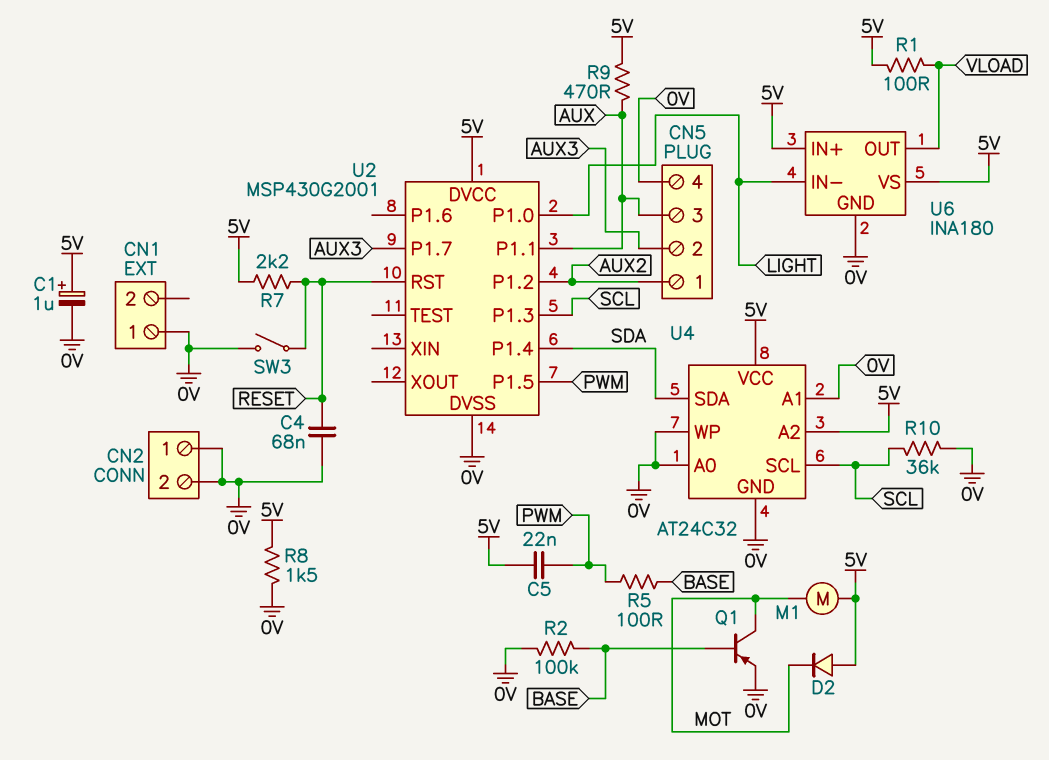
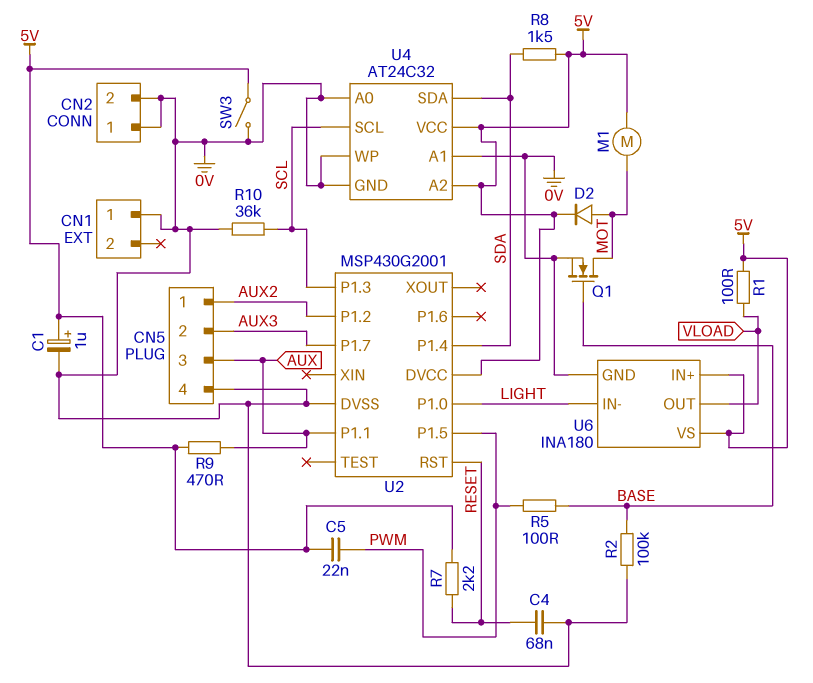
D2: diode (A 5V, K MOT) -> diode (A MOT, K 5V)
Q1: PNP (B BASE, C MOT, E 0V) -> NMOS (G BASE, D MOT, S 0V)
R8: 1.5k (0V, 5V) -> 1.5k (5V, SDA)
SW3: switch (0V, RESET) -> switch (0V, 5V)

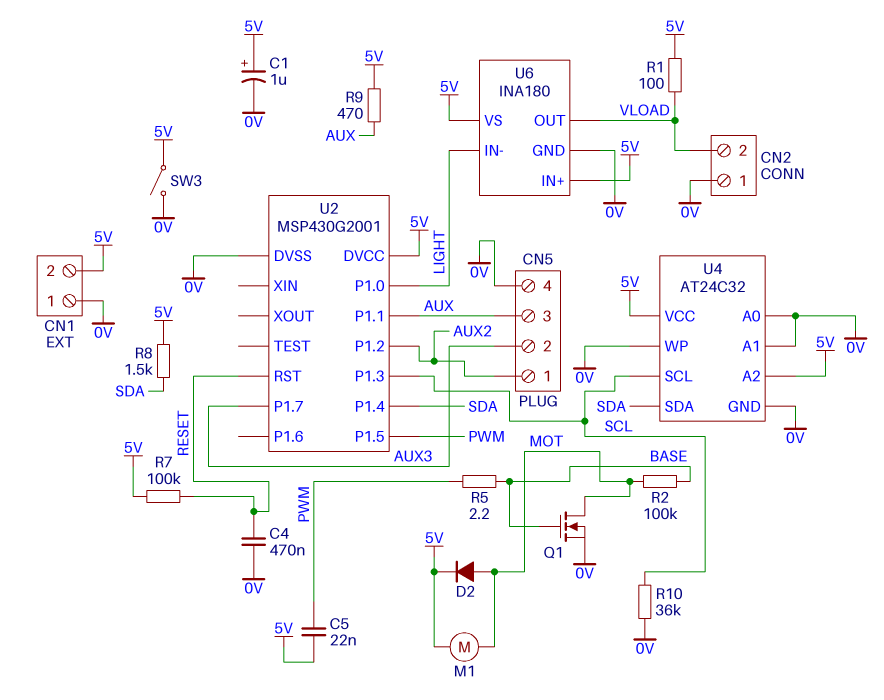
C4: 68nF (0V, RESET) -> 470nF (0V, RESET)
CN1 pin 2: none -> 5V
CN2 pin 2: 0V -> VLOAD
R2: 100k (0V, BASE) -> 100k (BASE, MOT)
R5: 100 (BASE, PWM) -> 2.2 (BASE, PWM)
R7: 2.2k (5V, RESET) -> 100k (5V, RESET)

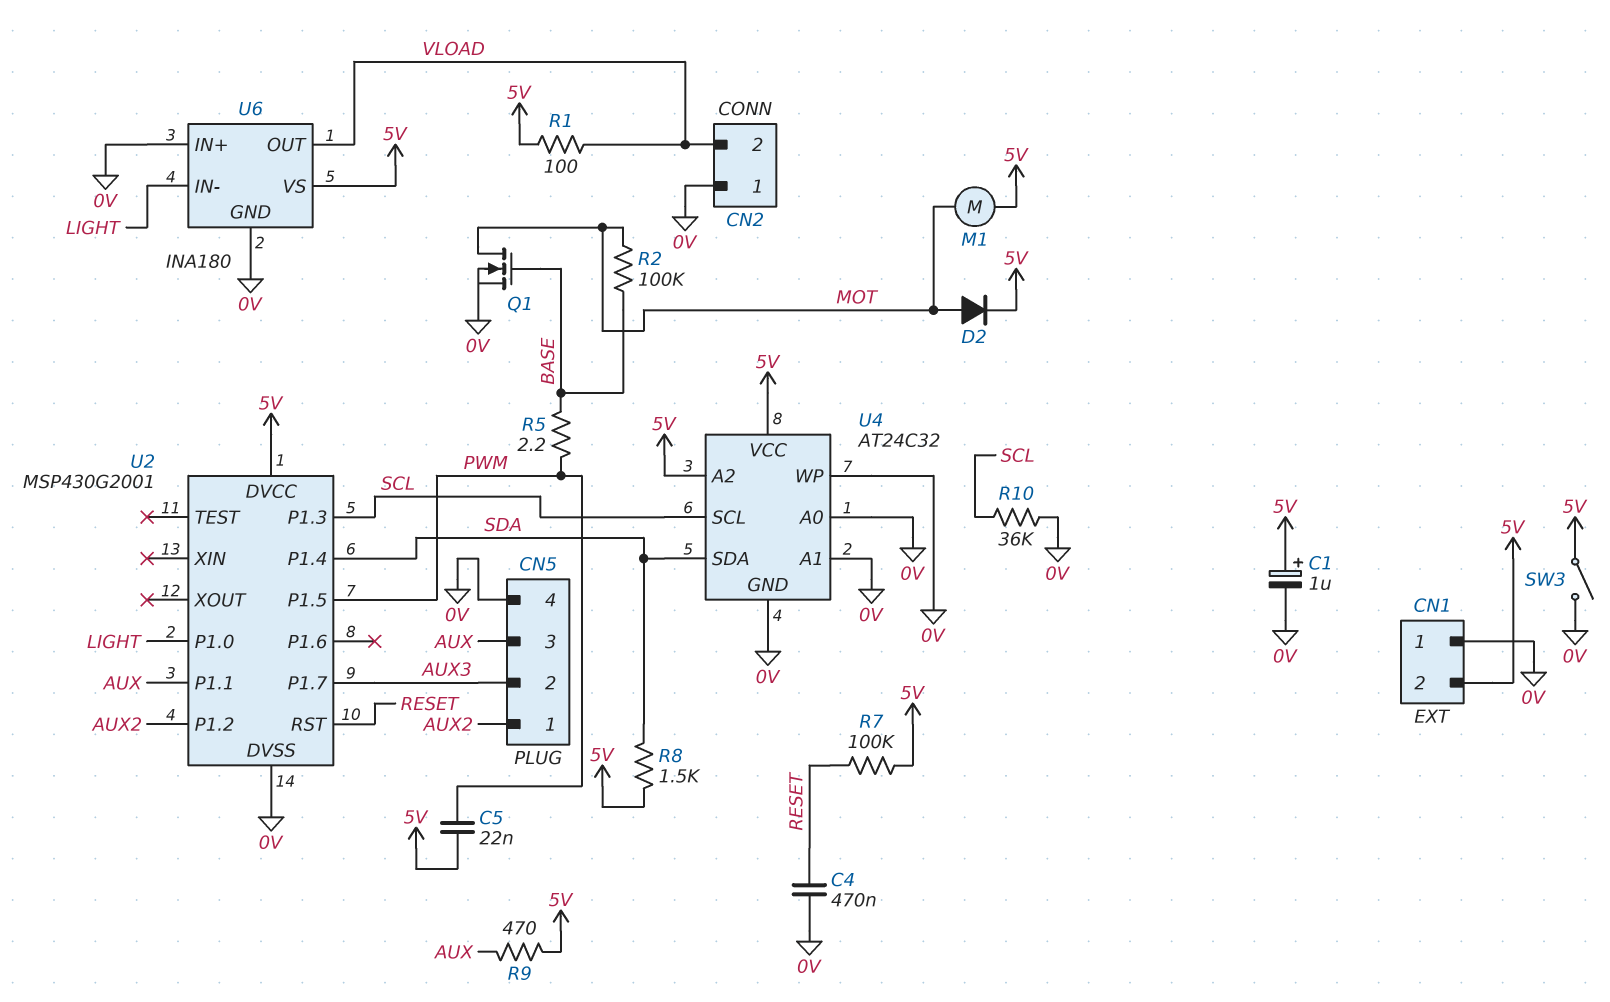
U6 pin IN+: 5V -> 0V

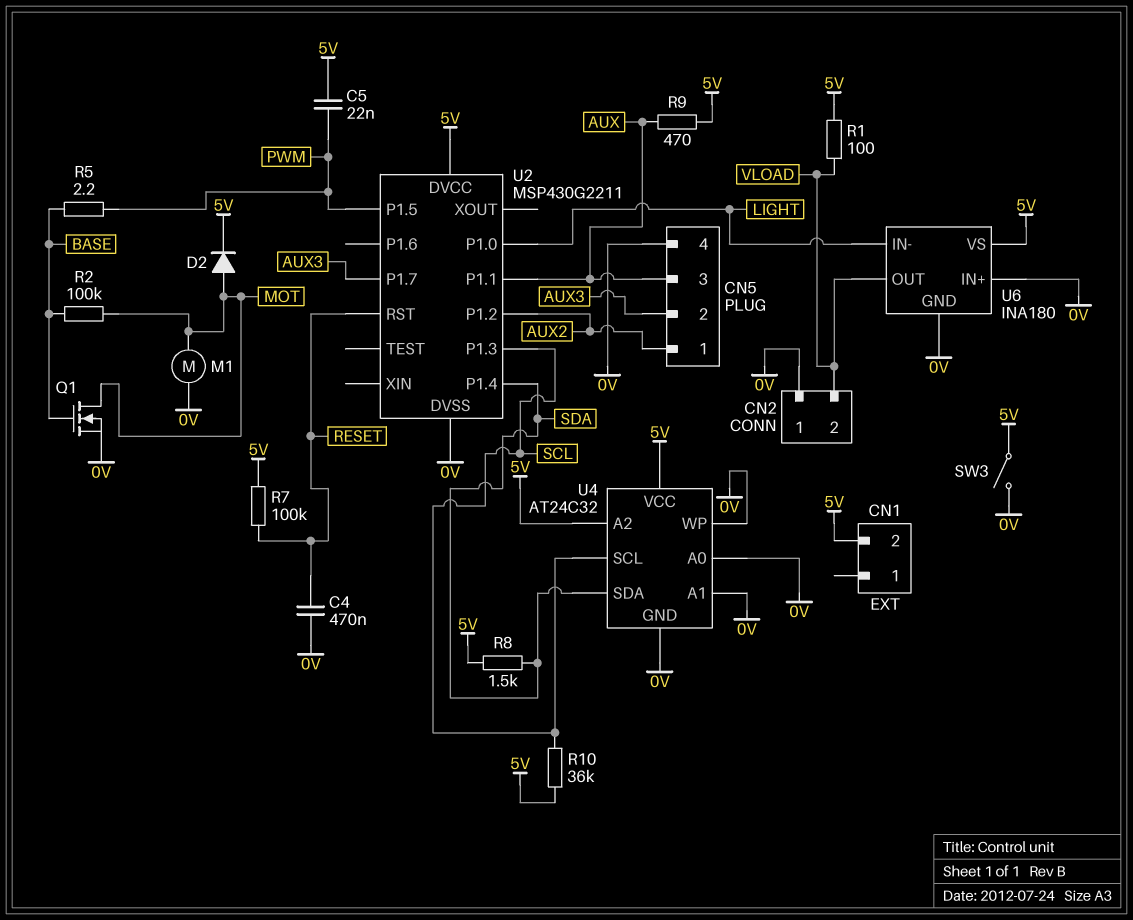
C1: 1uF (plus 5V, minus 0V) -> none
CN1 pin 1: 0V -> none
M1: motor (5V, MOT) -> motor (0V, MOT)
R10: 36k (0V, SCL) -> 36k (5V, SCL)
U2: MSP430G2001 -> MSP430G2211

